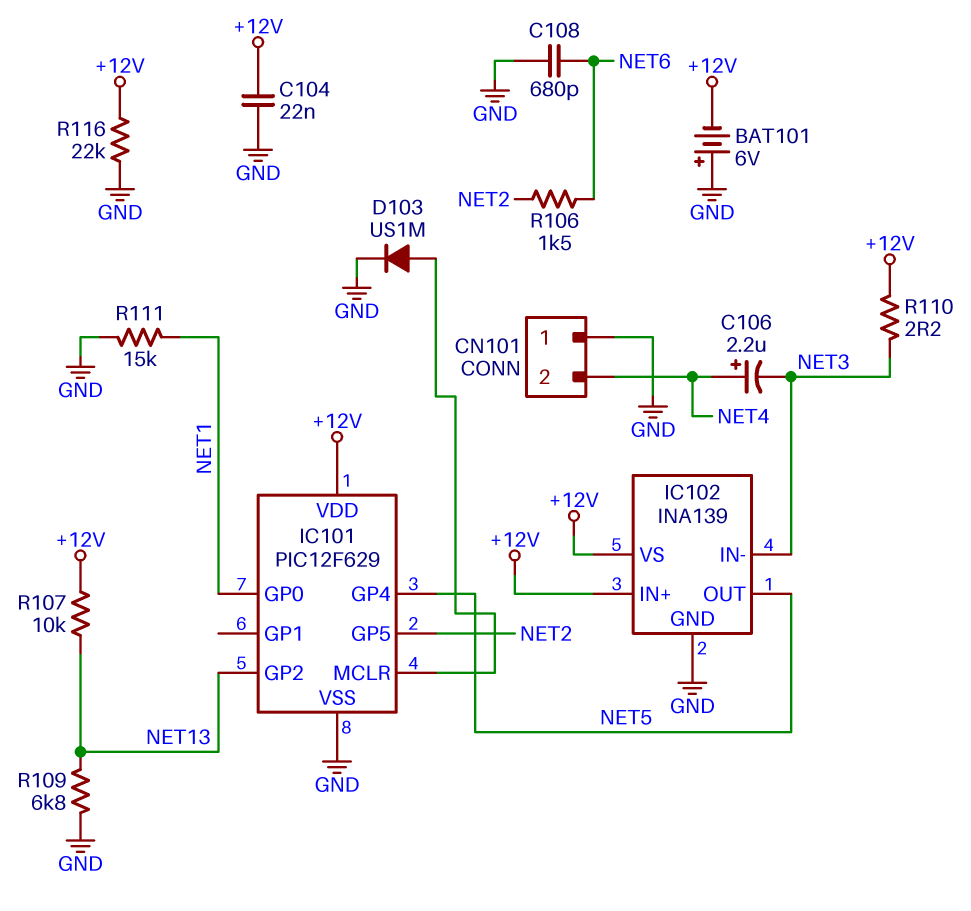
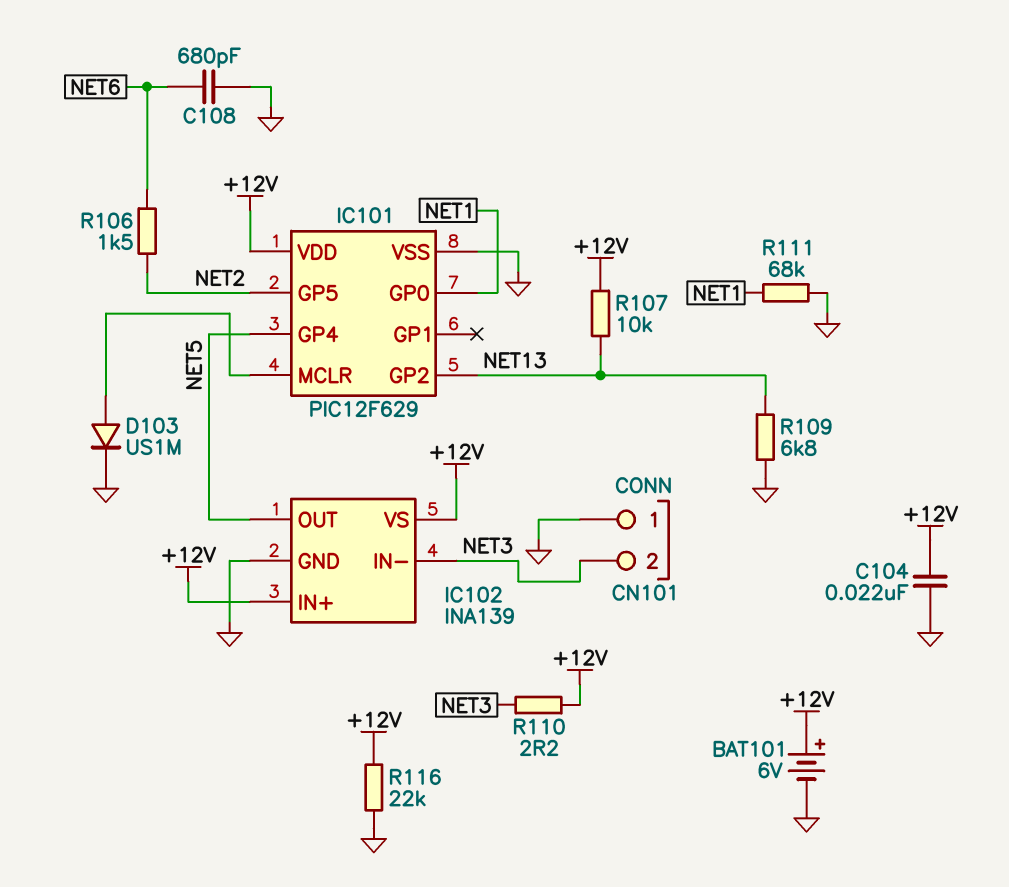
BAT101: 6V (plus GND, minus +12V) -> 6V (plus +12V, minus GND)
C106: 2.2uF (plus NET4, minus NET3) -> none
CN101 pin 2: NET4 -> NET3
R111: 15k (GND, NET1) -> 68k (GND, NET1)

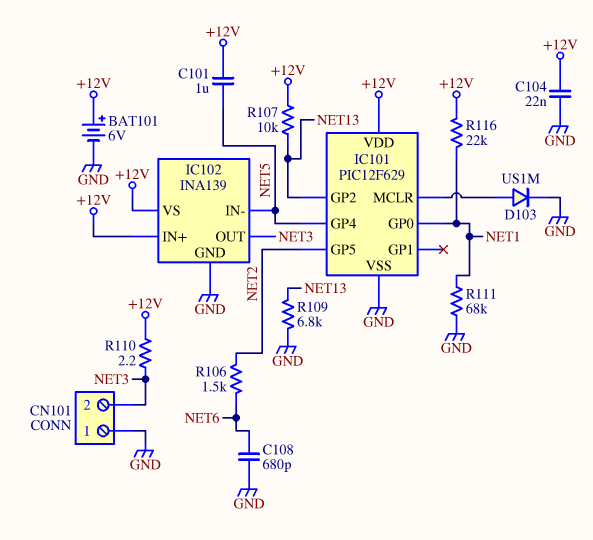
C101: none -> 1uF (+12V, NET5)
IC102 pin IN-: NET3 -> NET5
IC102 pin OUT: NET5 -> NET3
R116: 22k (+12V, GND) -> 22k (+12V, NET1)

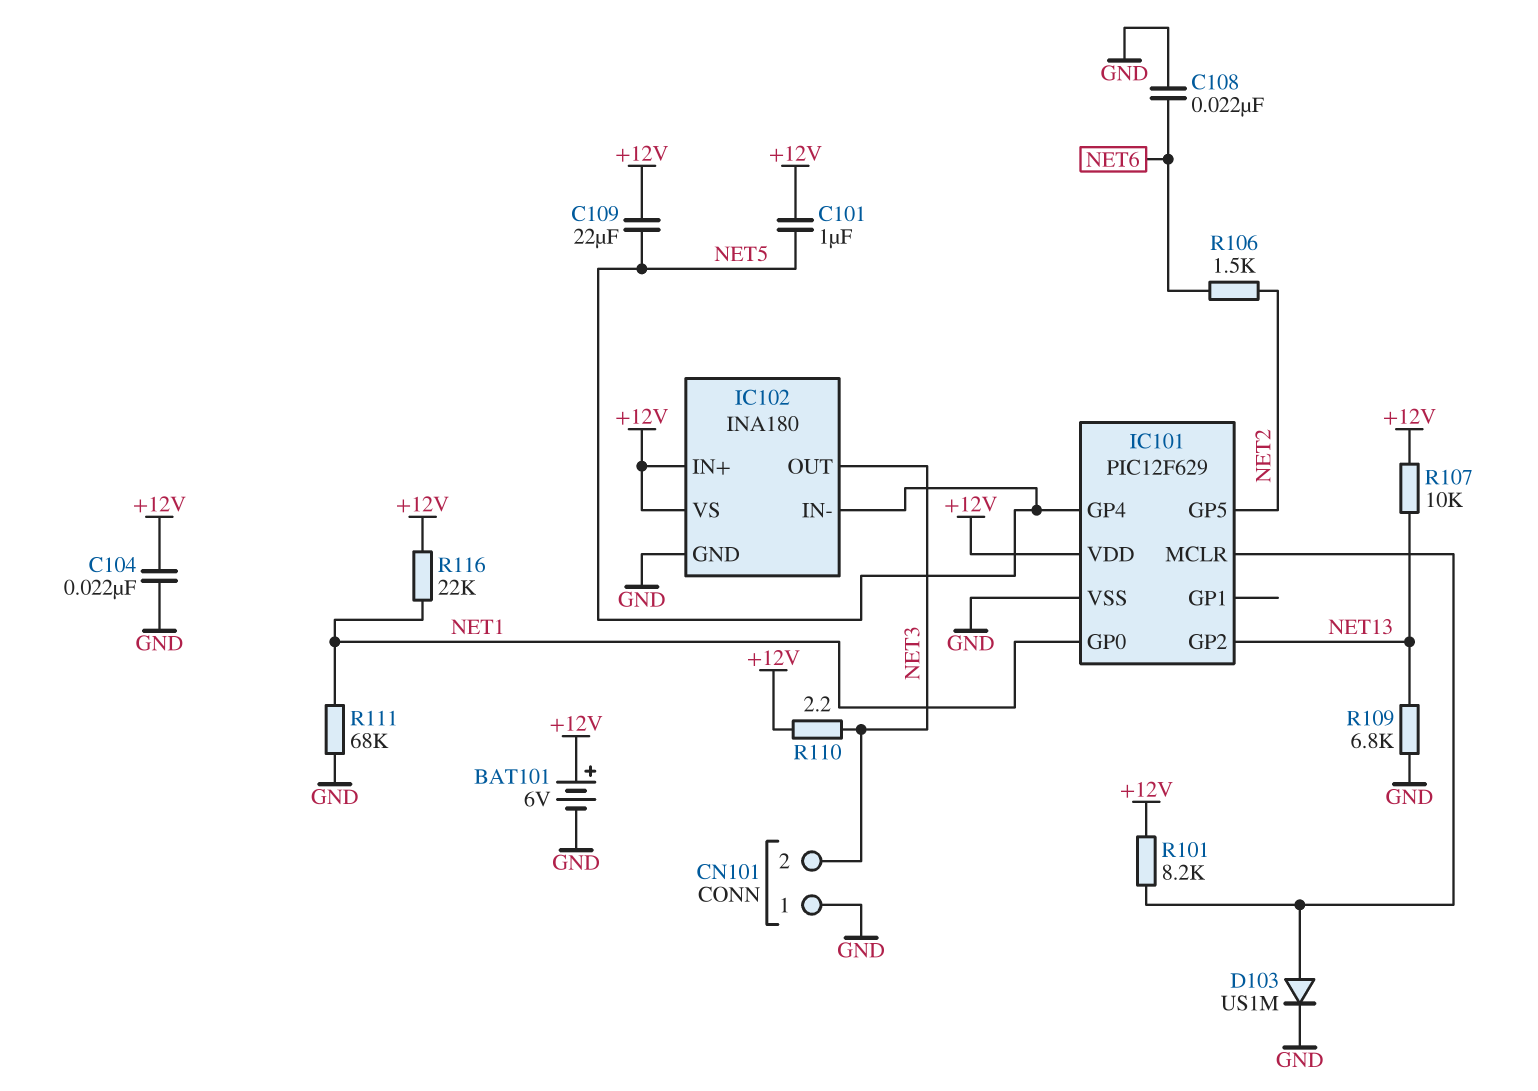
C108: 680pF (GND, NET6) -> 22nF (GND, NET6)
C109: none -> 22uF (+12V, NET5)
IC102: INA139 -> INA180
R101: none -> 8.2k (+12V, IC101/MCLR)

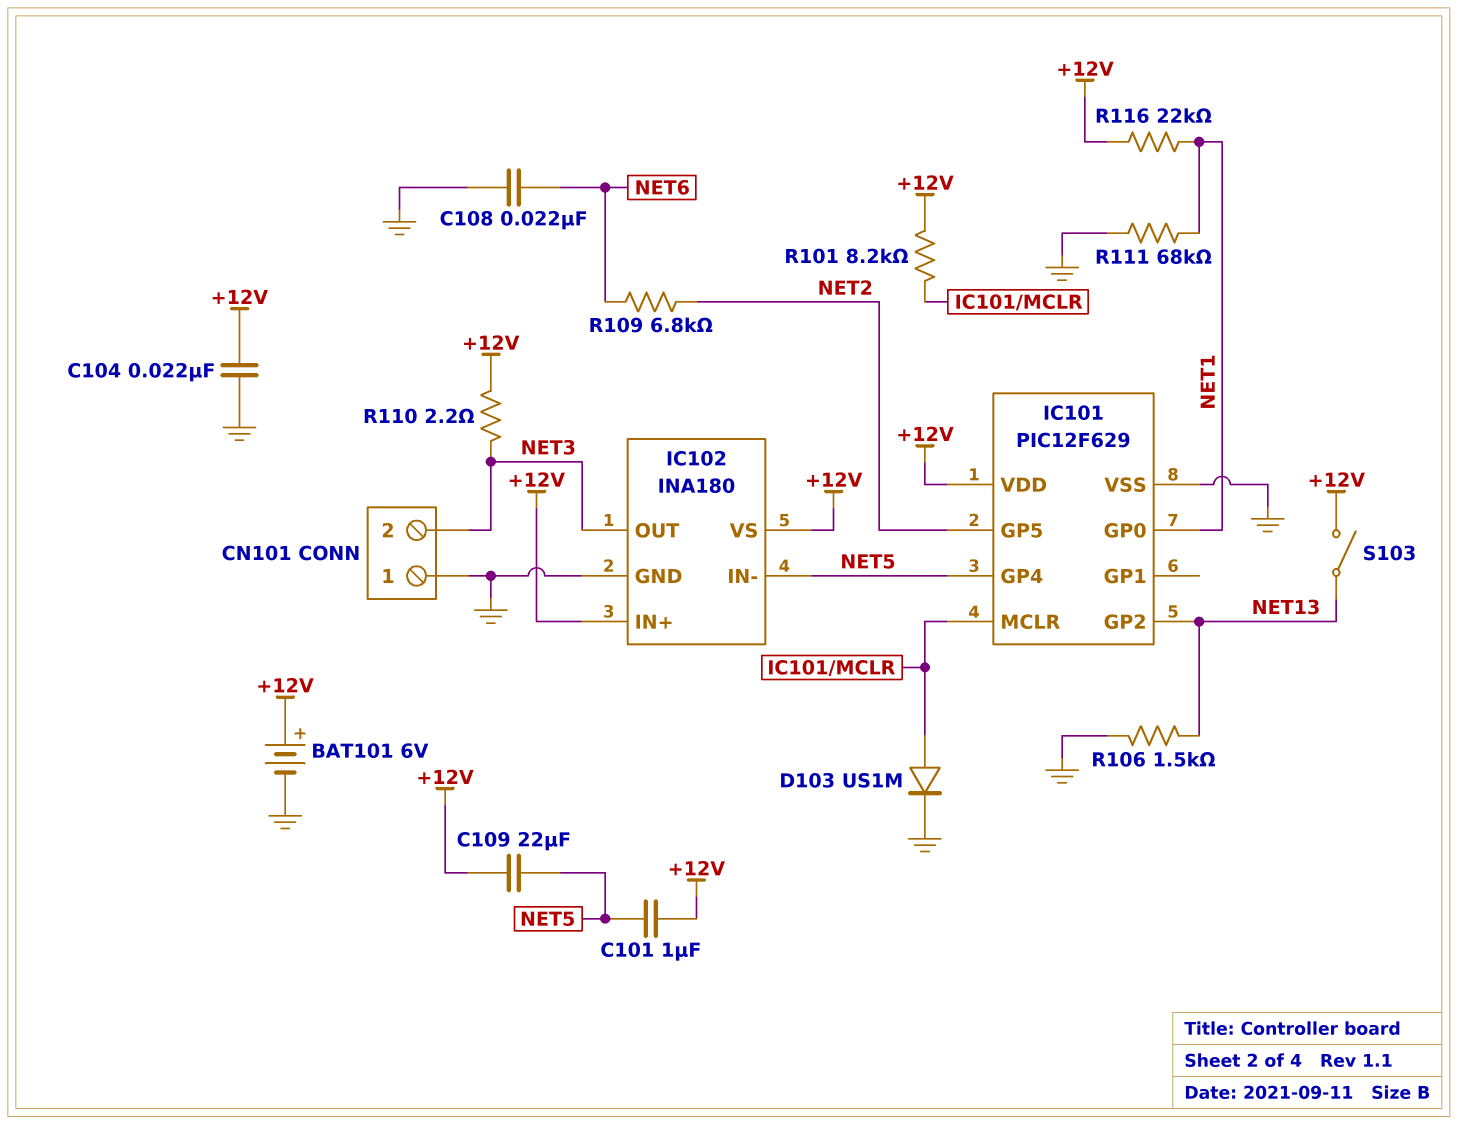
R106: 1.5k (NET2, NET6) -> 1.5k (GND, NET13)
R107: 10k (+12V, NET13) -> none
R109: 6.8k (GND, NET13) -> 6.8k (NET2, NET6)
S103: none -> switch (+12V, NET13)

